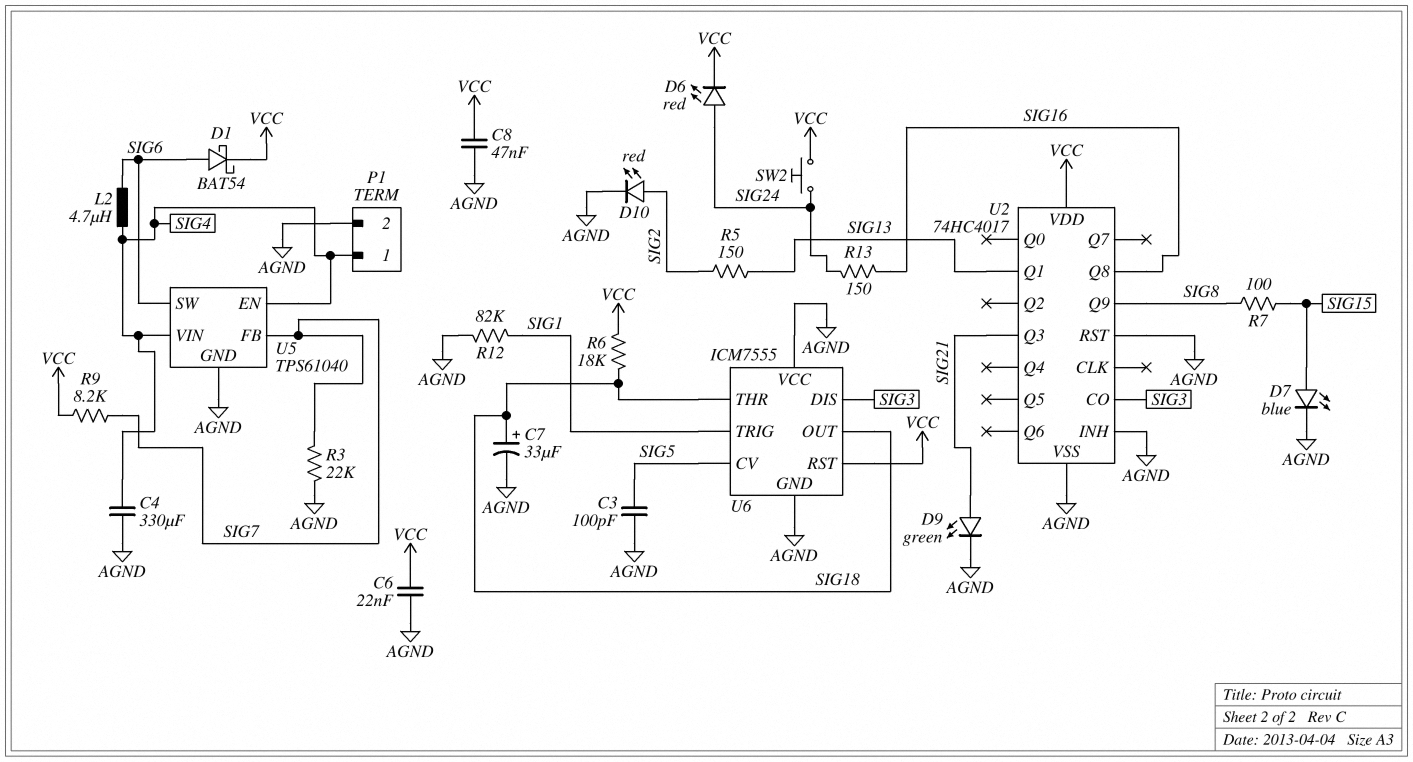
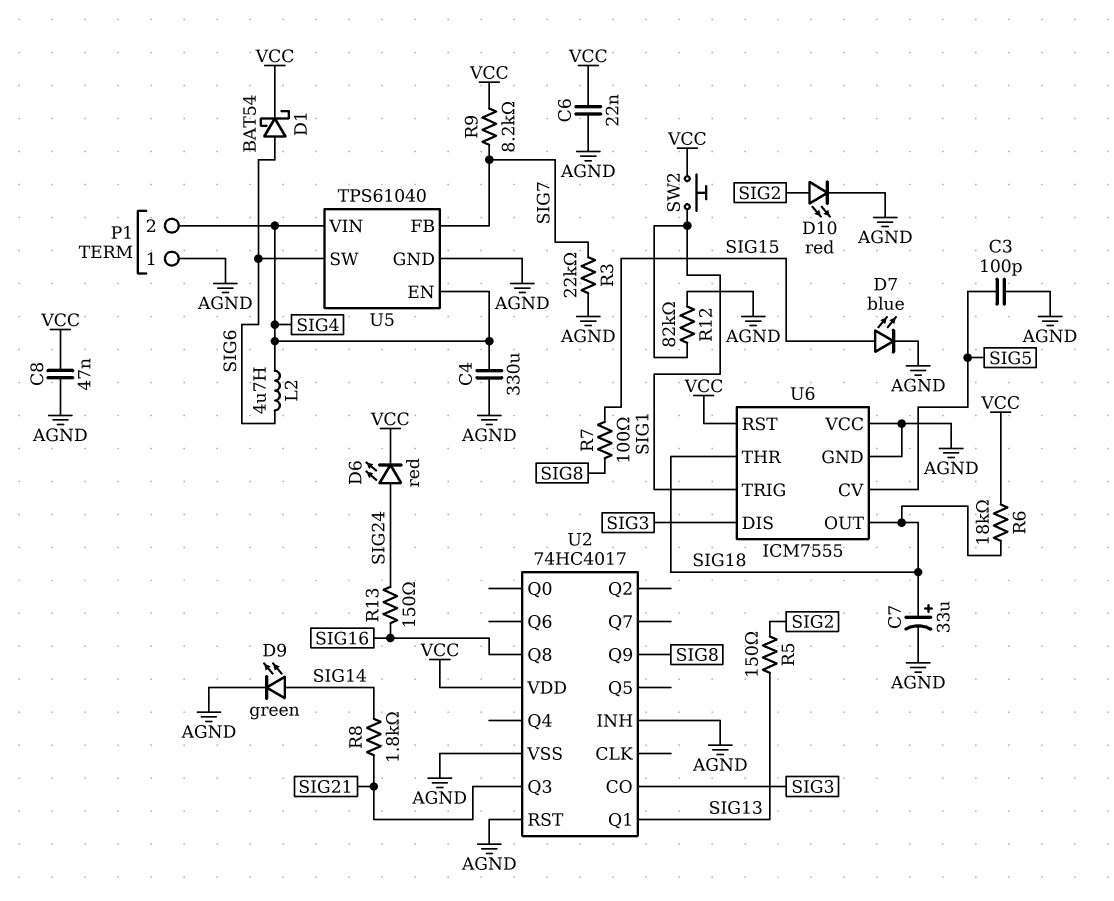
D9: LED green (A SIG21, K AGND) -> LED green (A SIG14, K AGND)
P1 pin 1: SIG4 -> AGND
P1 pin 2: AGND -> SIG4
R8: none -> 1.8k (SIG14, SIG21)
SW2: button (SIG24, VCC) -> button (SIG1, VCC)

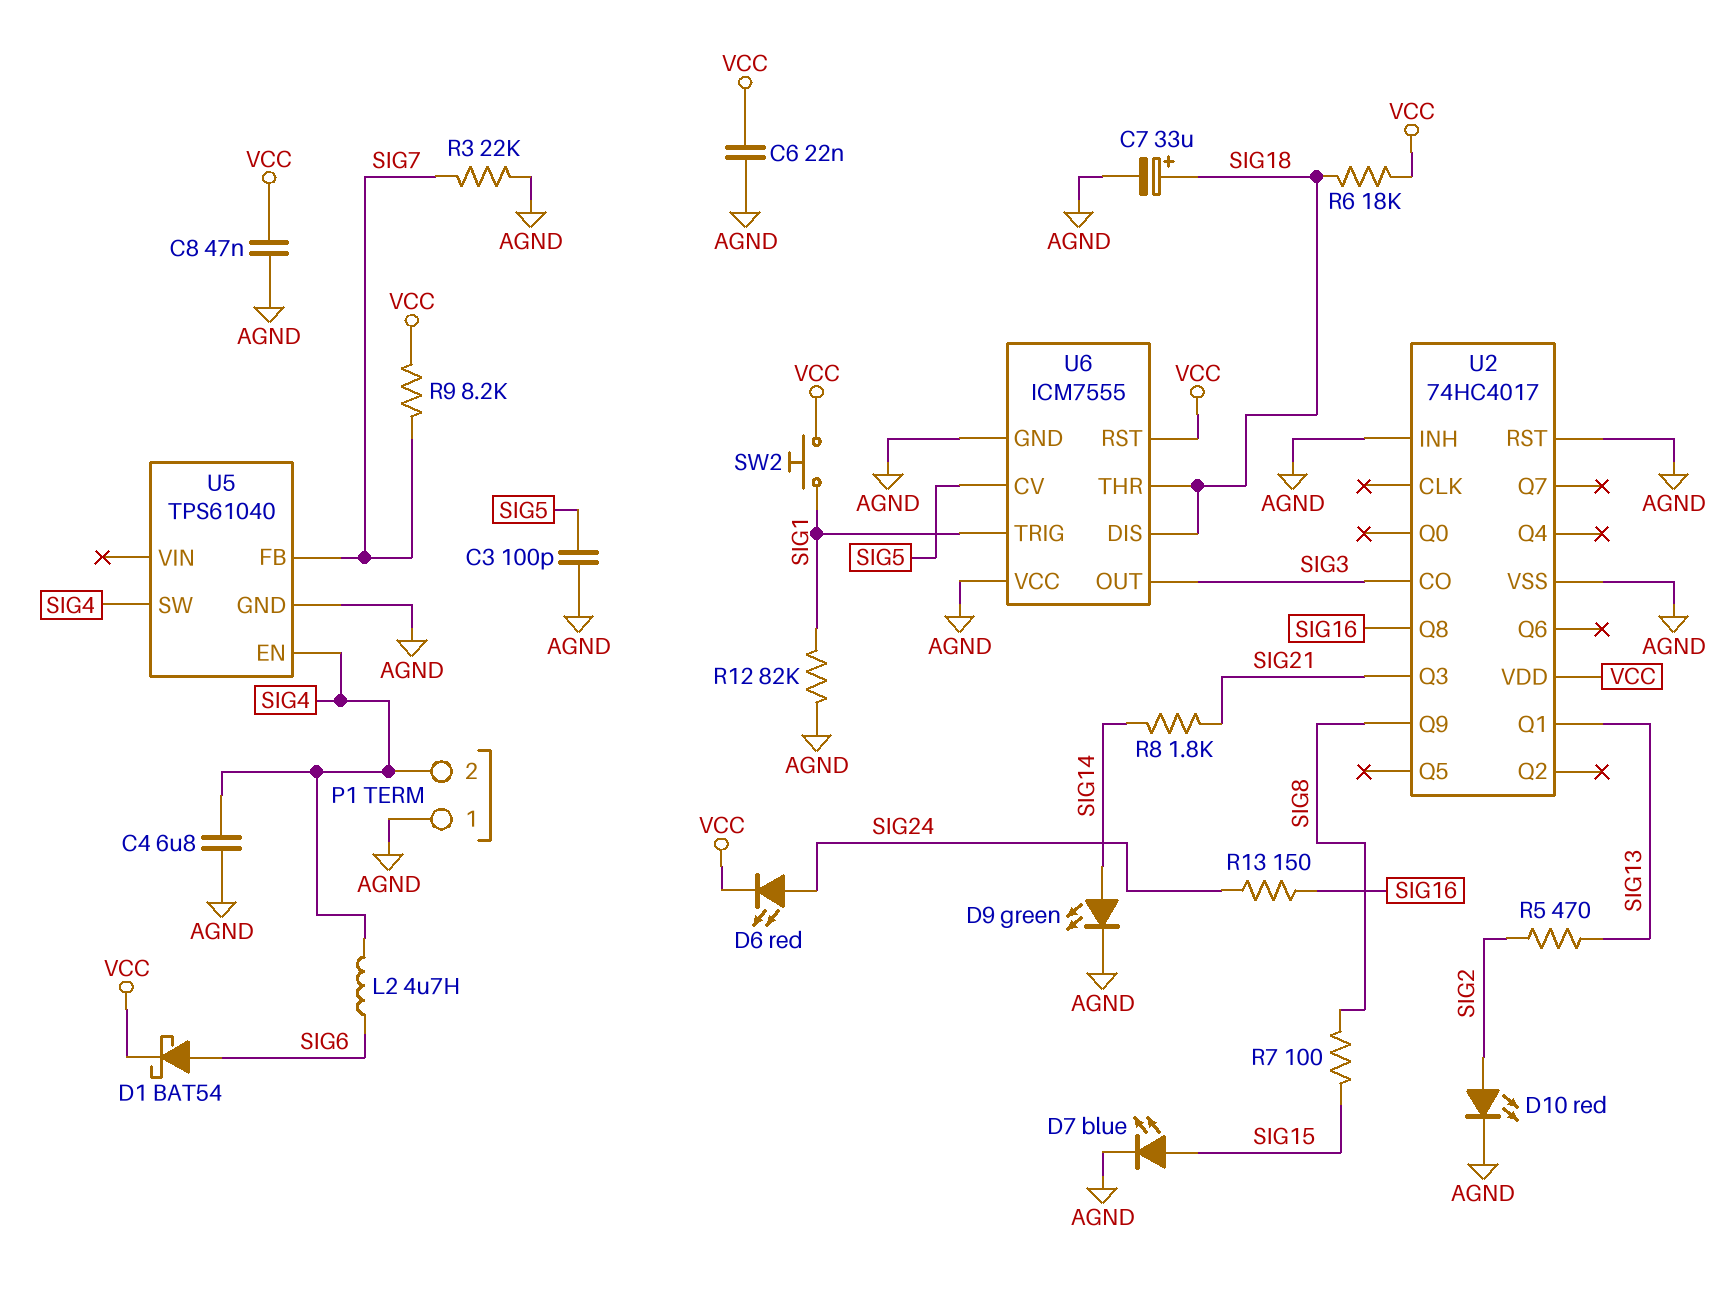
C4: 330uF (AGND, SIG4) -> 6.8uF (AGND, SIG4)
R5: 150 (SIG2, SIG13) -> 470 (SIG2, SIG13)
U5 pin SW: SIG6 -> SIG4
U5 pin VIN: SIG4 -> none
U6 pin DIS: SIG3 -> SIG18
U6 pin OUT: SIG18 -> SIG3

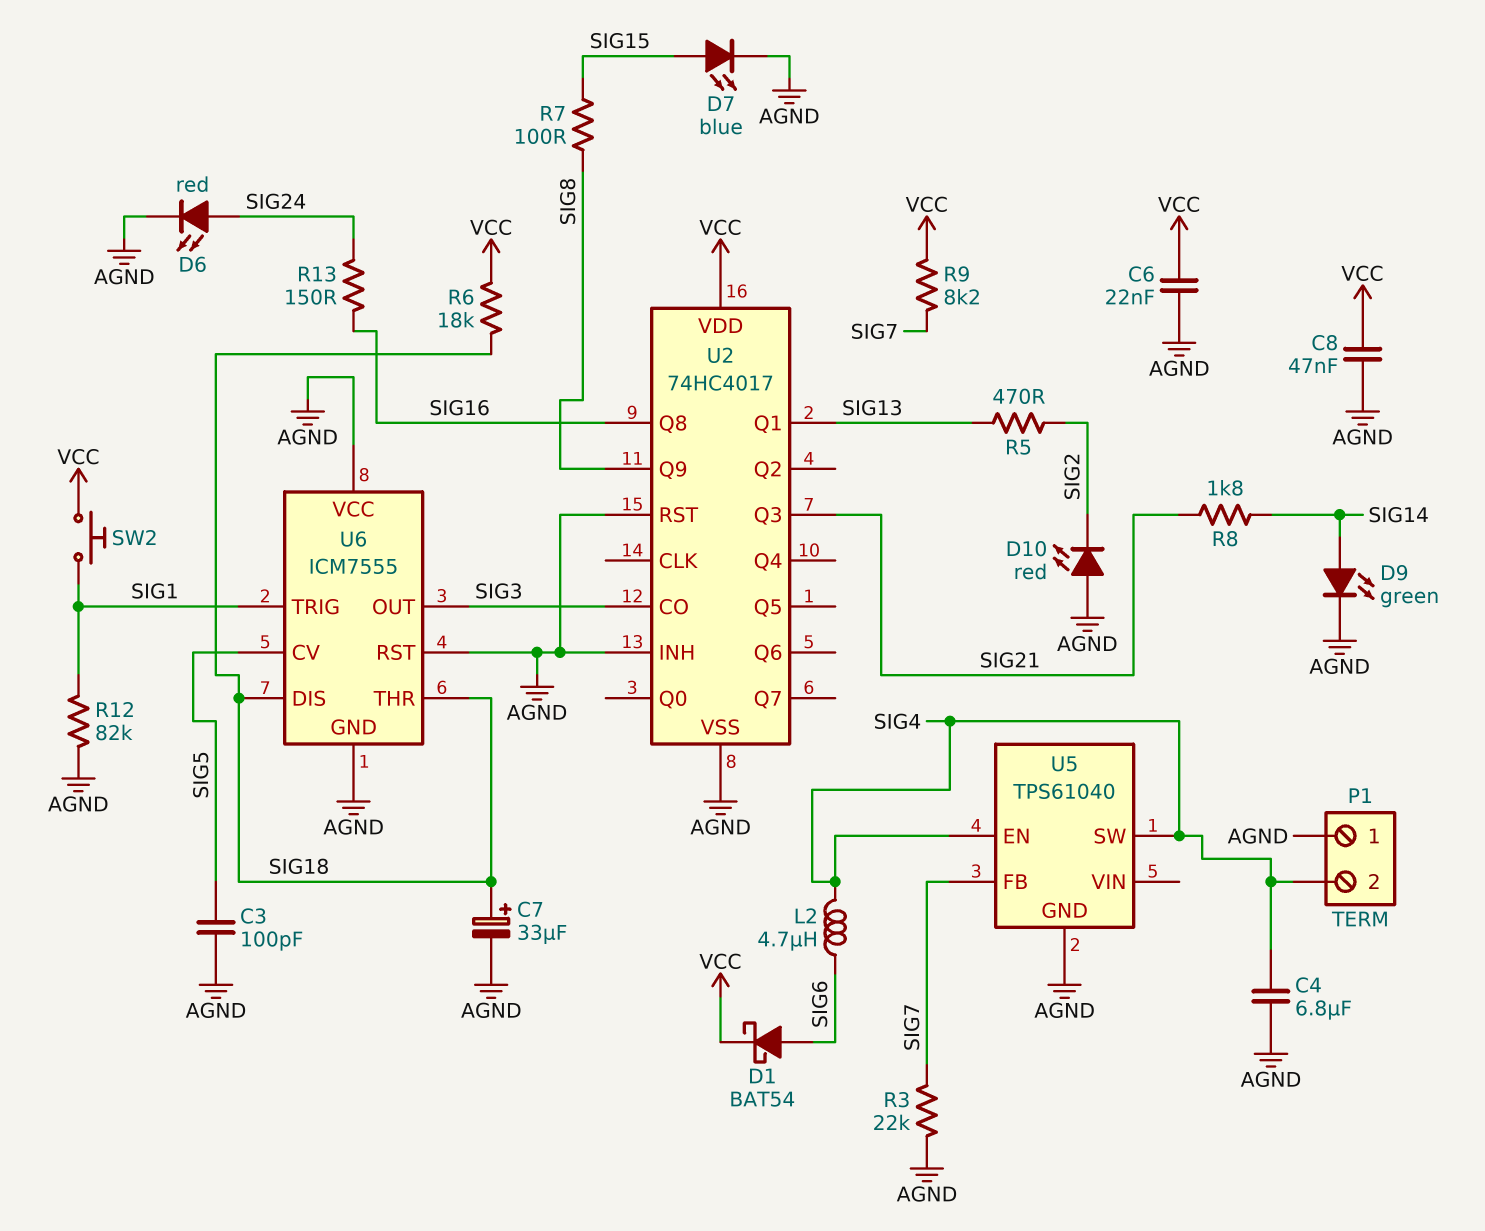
D6: LED red (A SIG24, K VCC) -> LED red (A SIG24, K AGND)
D10: LED red (A SIG2, K AGND) -> LED red (A AGND, K SIG2)
U6 pin RST: VCC -> AGND

